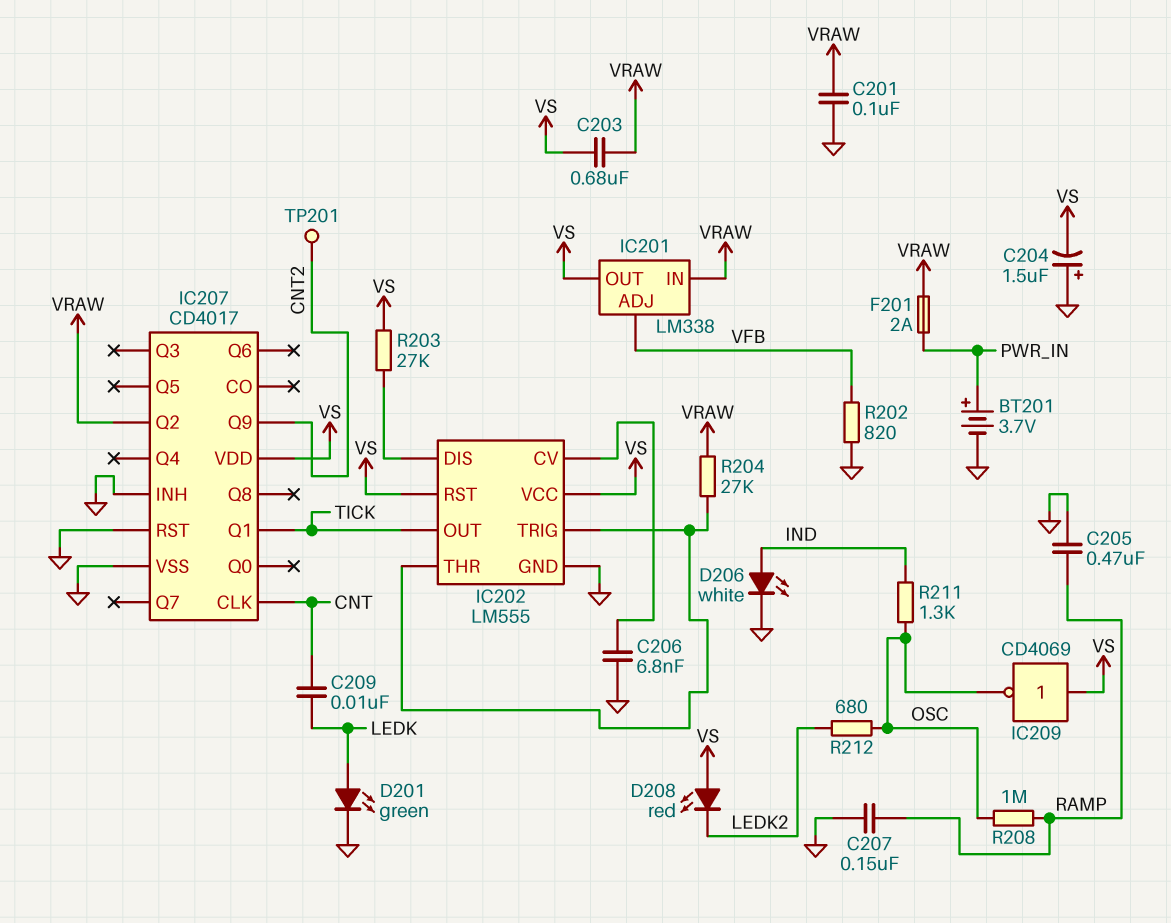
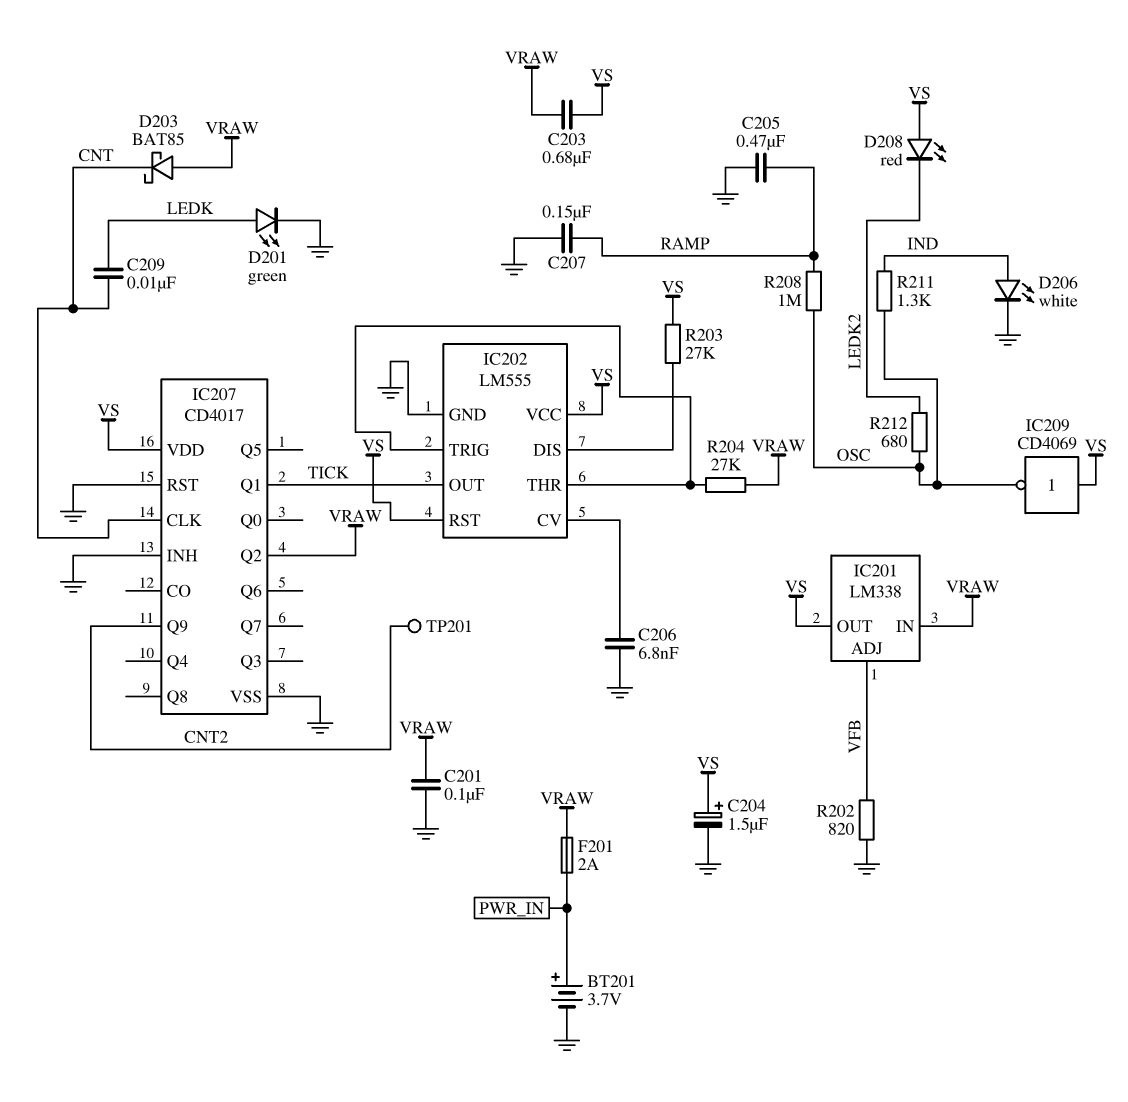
C204: 1.5uF (plus GND, minus VS) -> 1.5uF (plus VS, minus GND)
D203: none -> schottky BAT85 (A VRAW, K CNT)

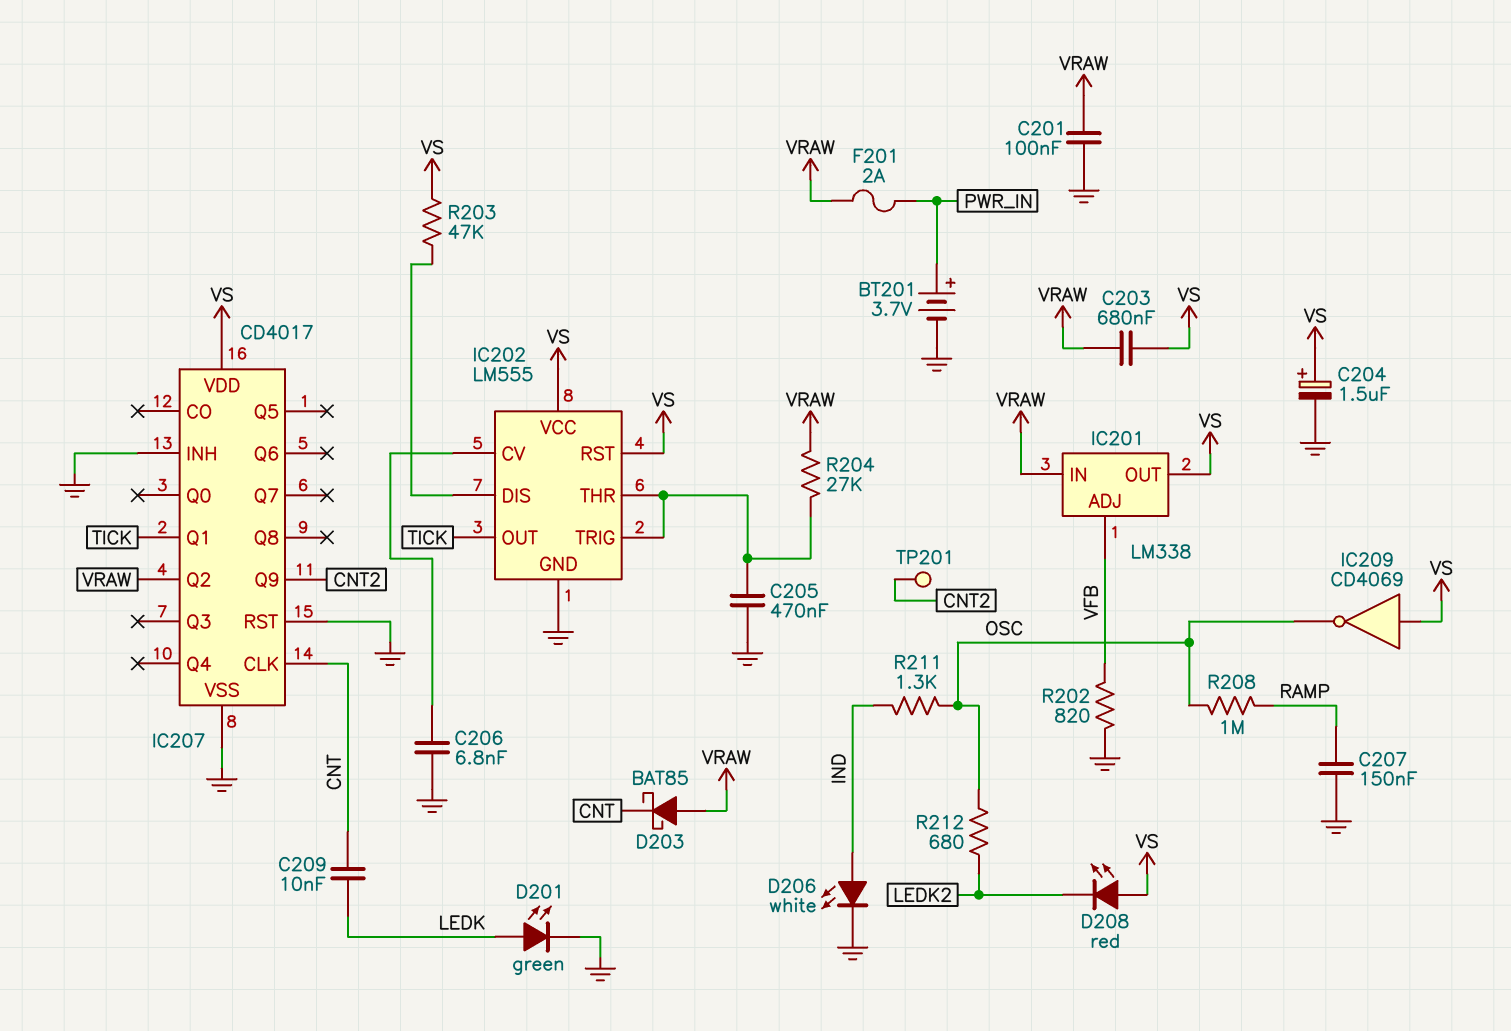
C205: 470nF (GND, RAMP) -> 470nF (GND, IC202/THR)
R203: 27k (IC202/DIS, VS) -> 47k (IC202/DIS, VS)

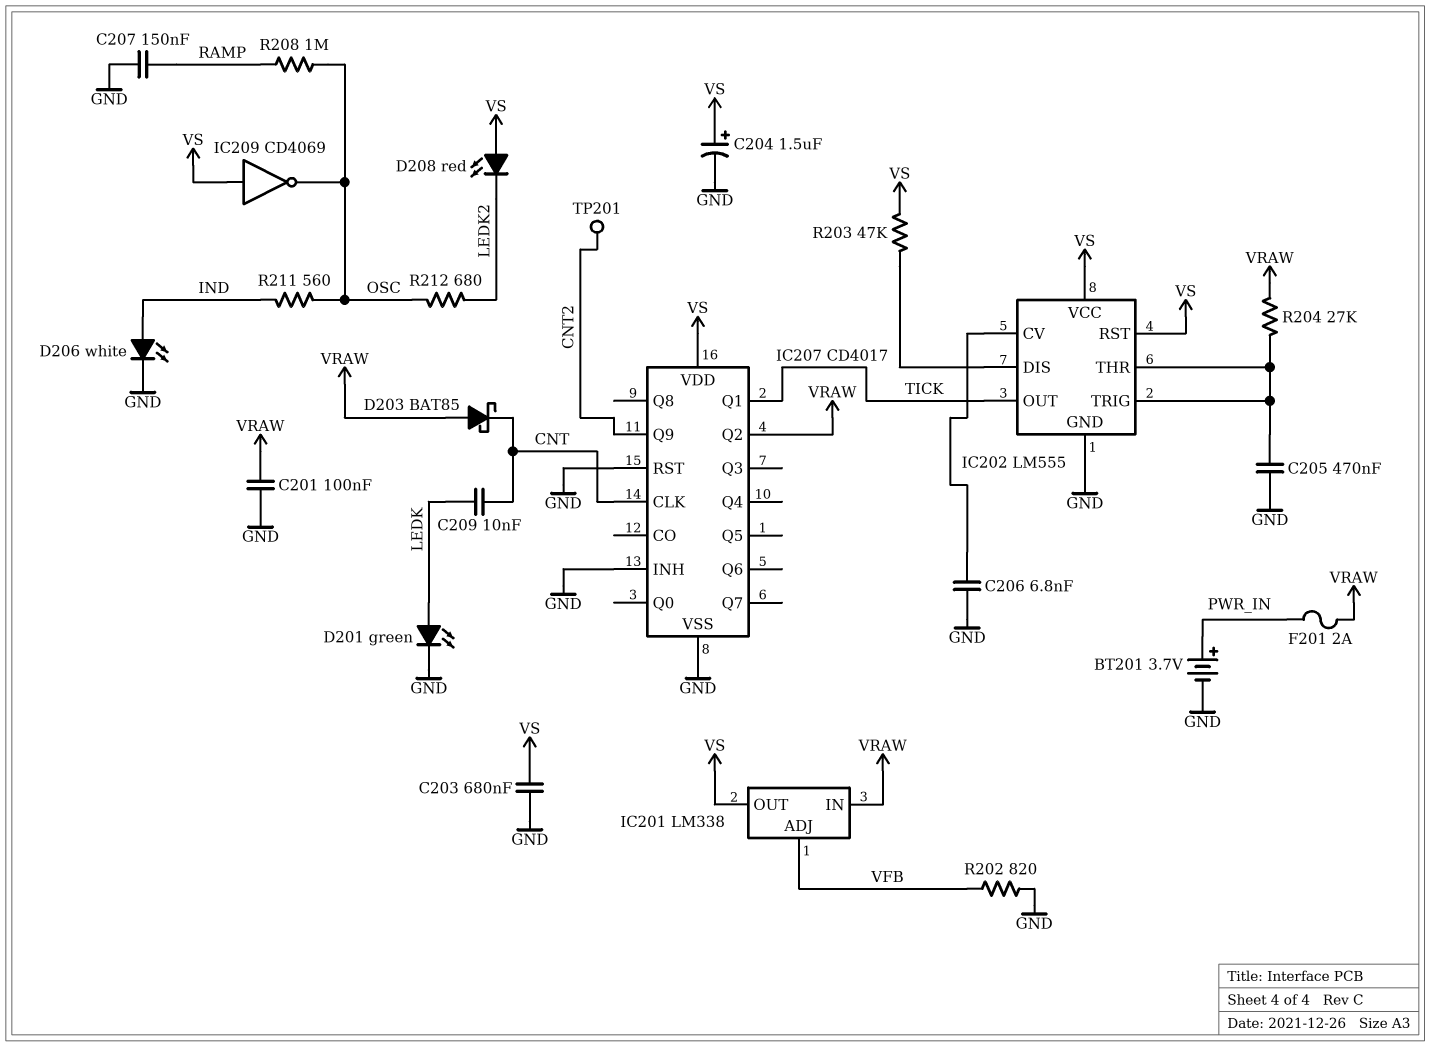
C203: 680nF (VRAW, VS) -> 680nF (GND, VS)
R211: 1.3k (IND, OSC) -> 560 (IND, OSC)

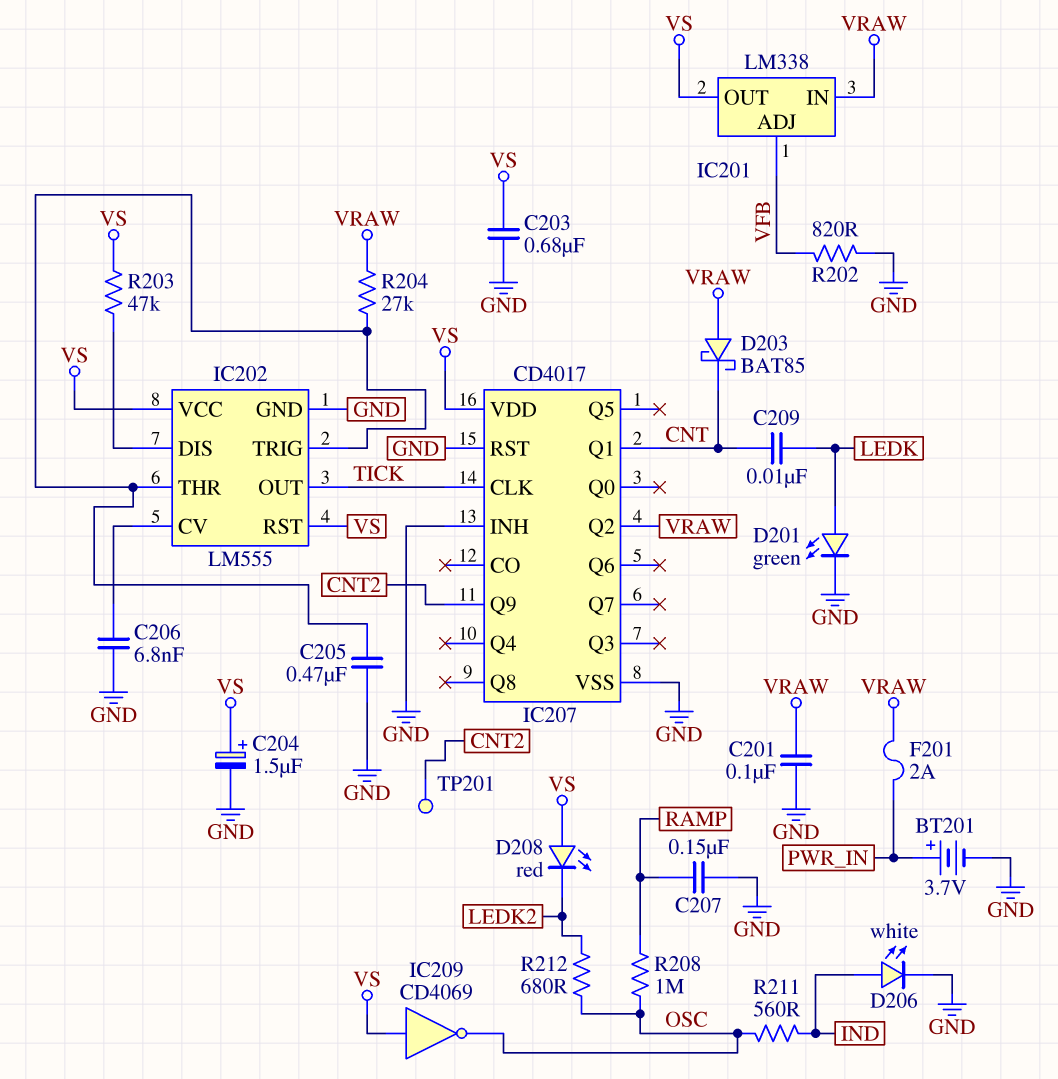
IC207 pin CLK: CNT -> TICK
IC207 pin Q1: TICK -> CNT

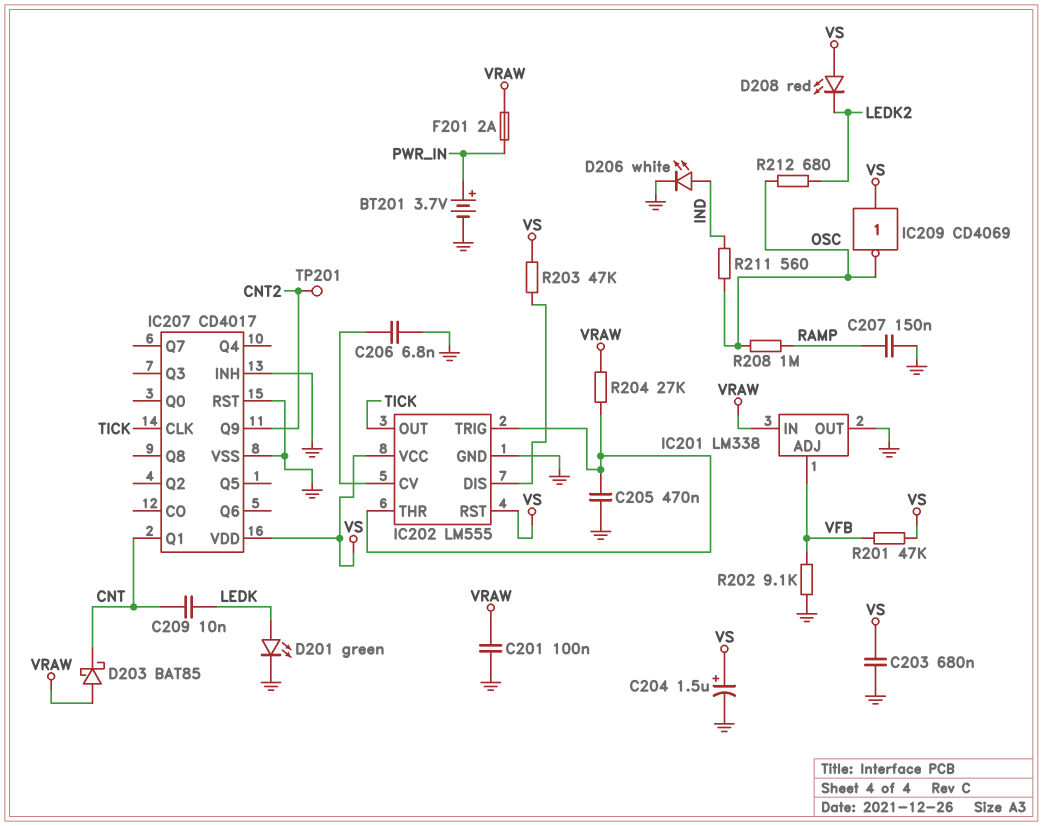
IC201 pin OUT: VS -> GND
IC207 pin Q2: VRAW -> none
R201: none -> 47k (VFB, VS)
R202: 820 (GND, VFB) -> 9.1k (GND, VFB)

